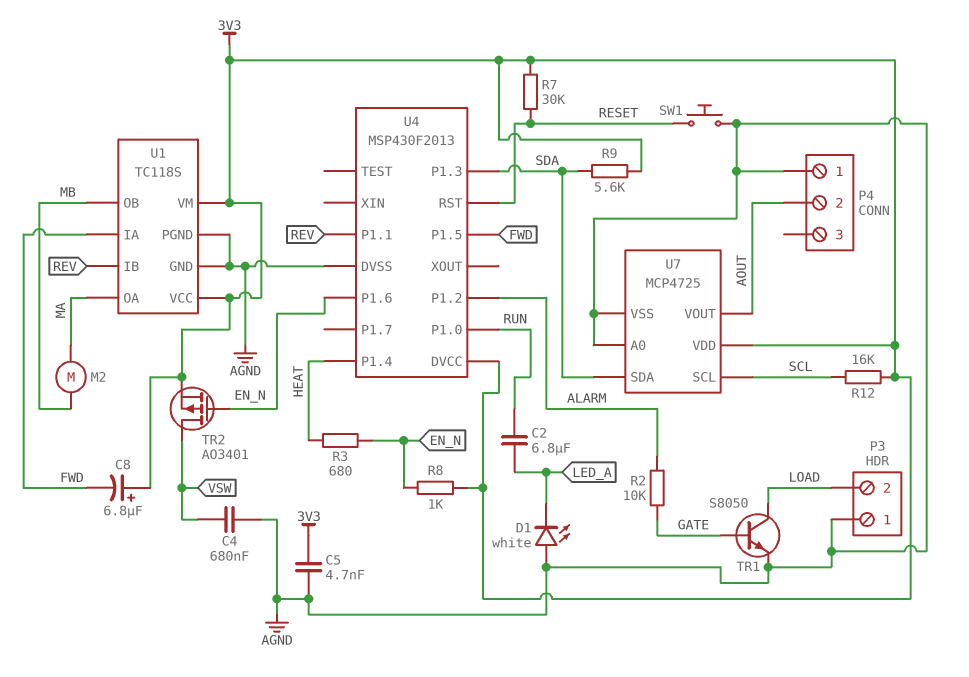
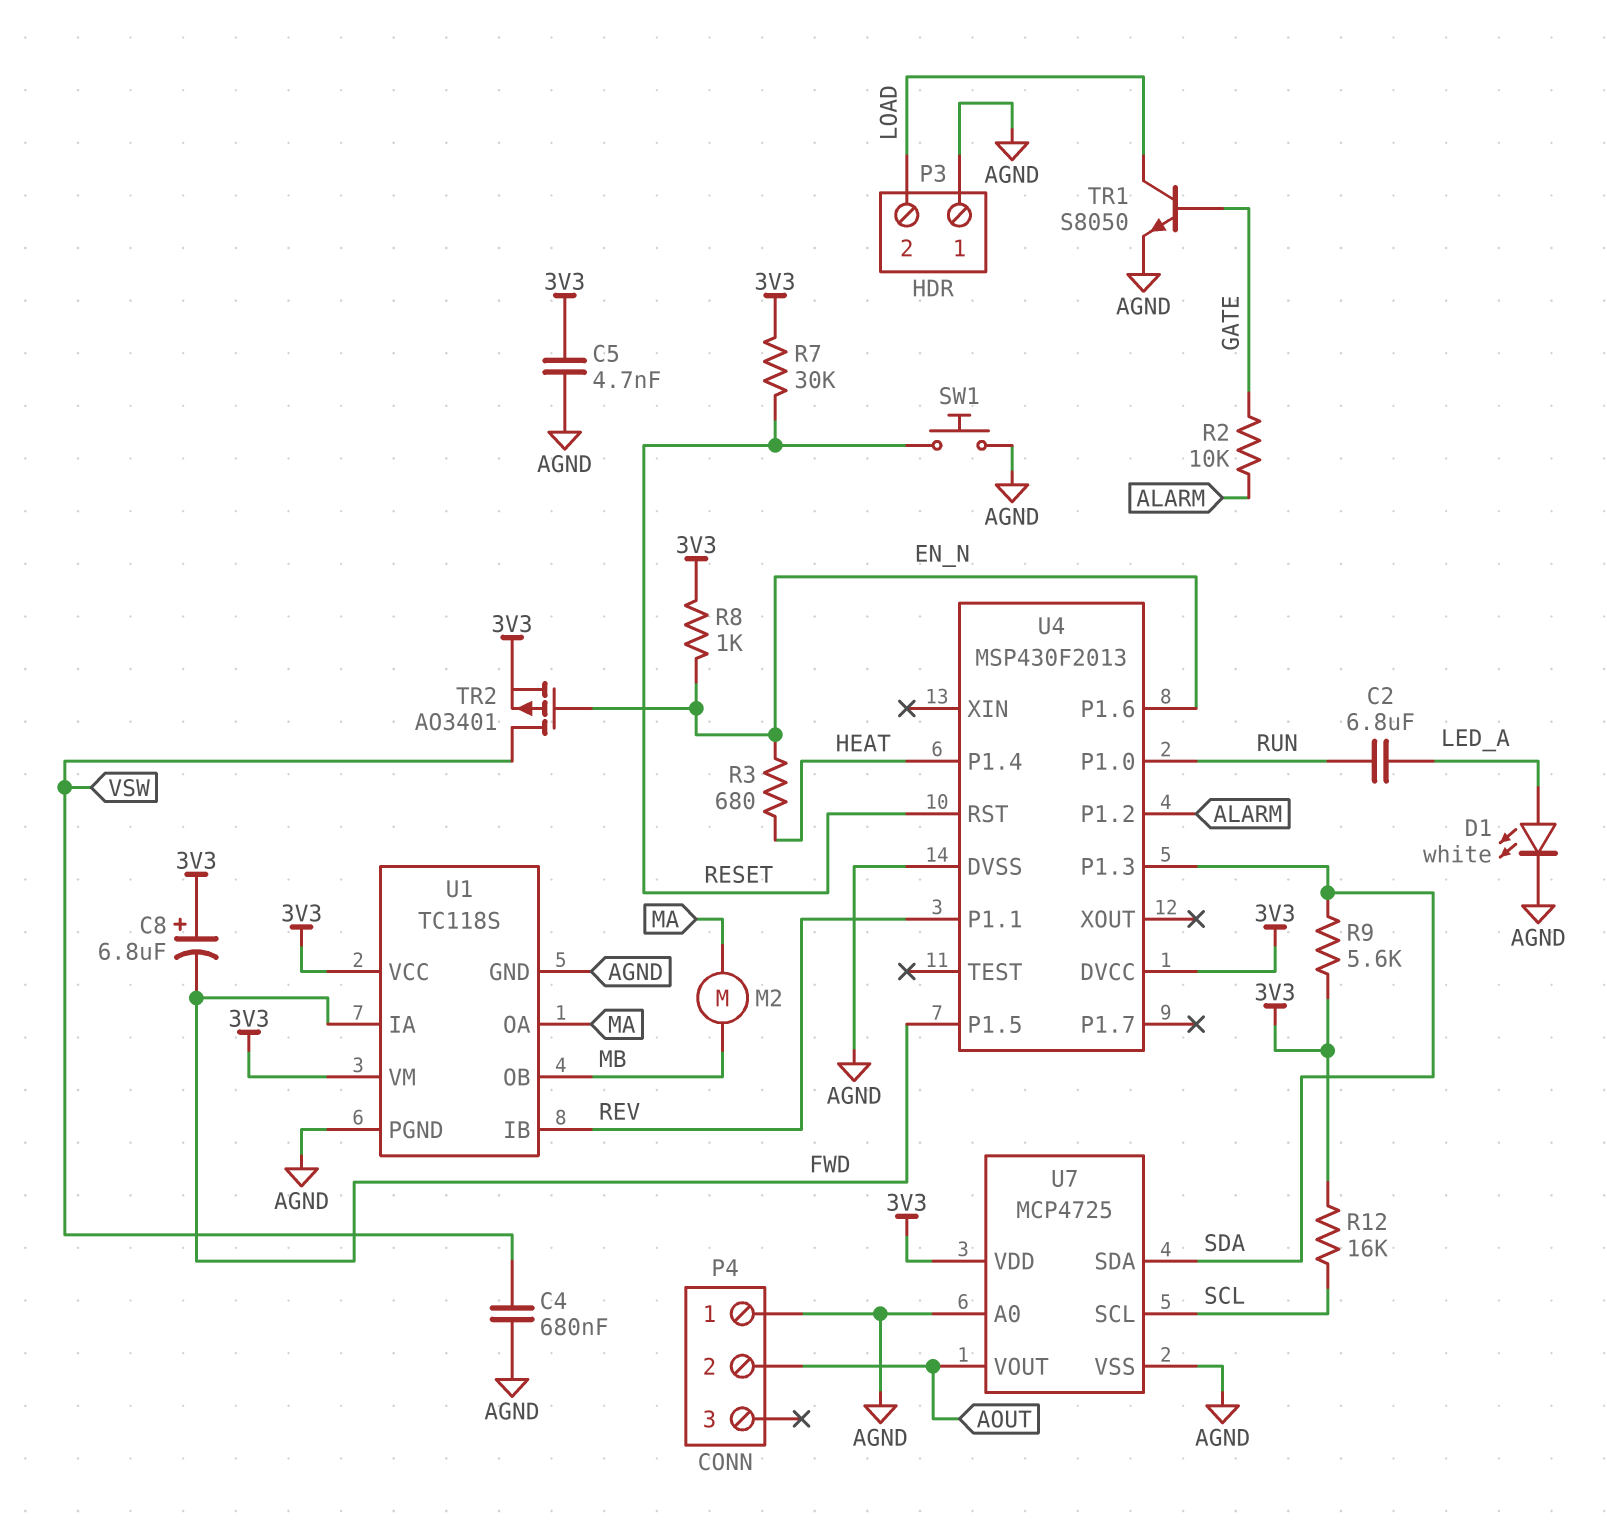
D1: LED white (A AGND, K LED_A) -> LED white (A LED_A, K AGND)

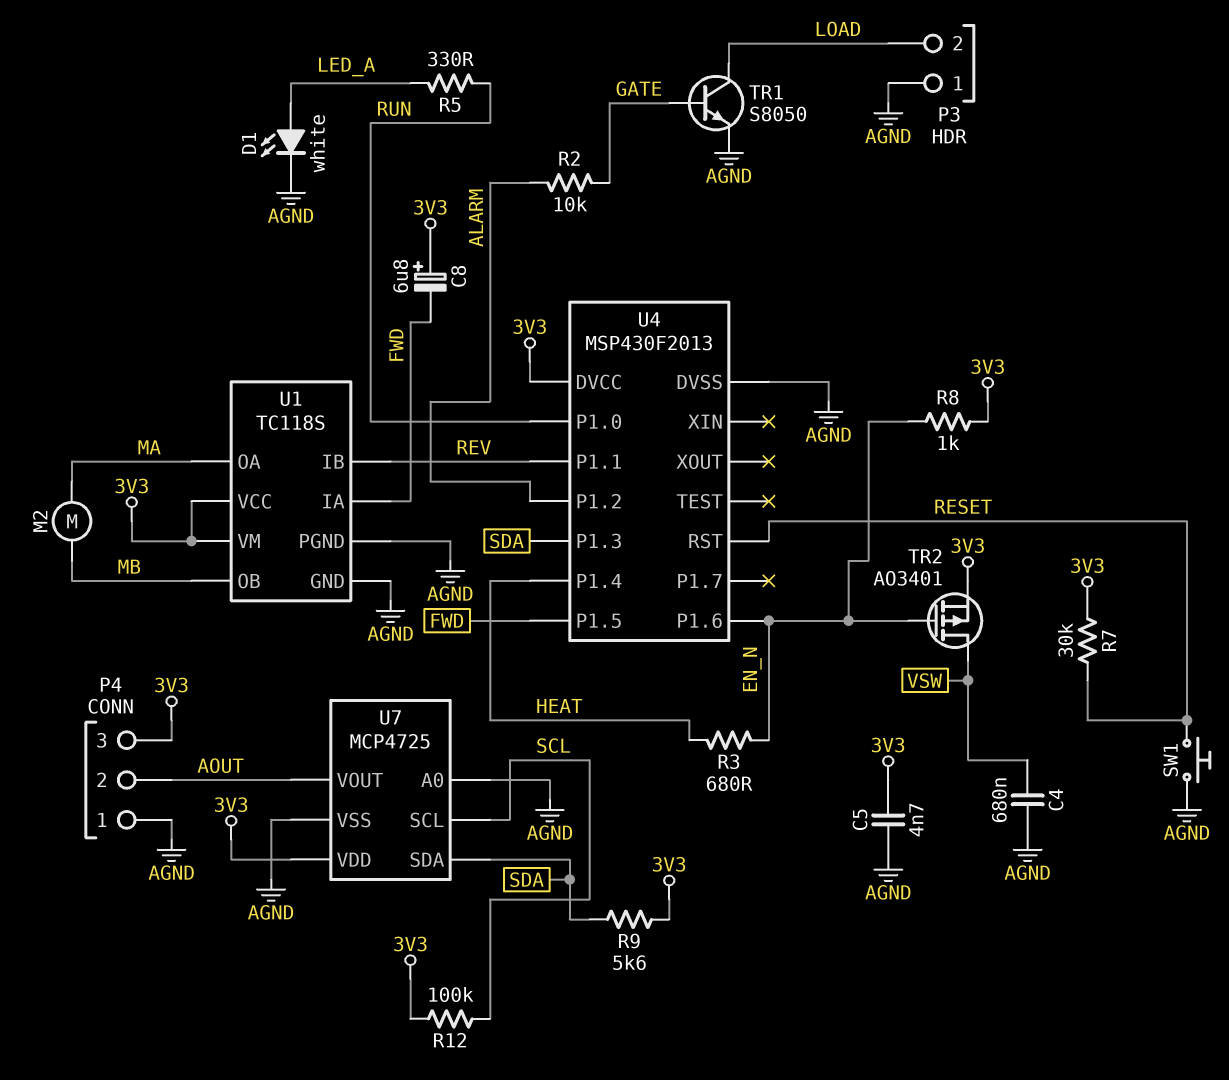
C2: 6.8uF (LED_A, RUN) -> none
P4 pin 3: none -> 3V3
R5: none -> 330 (LED_A, RUN)
R12: 16k (3V3, SCL) -> 100k (3V3, SCL)

